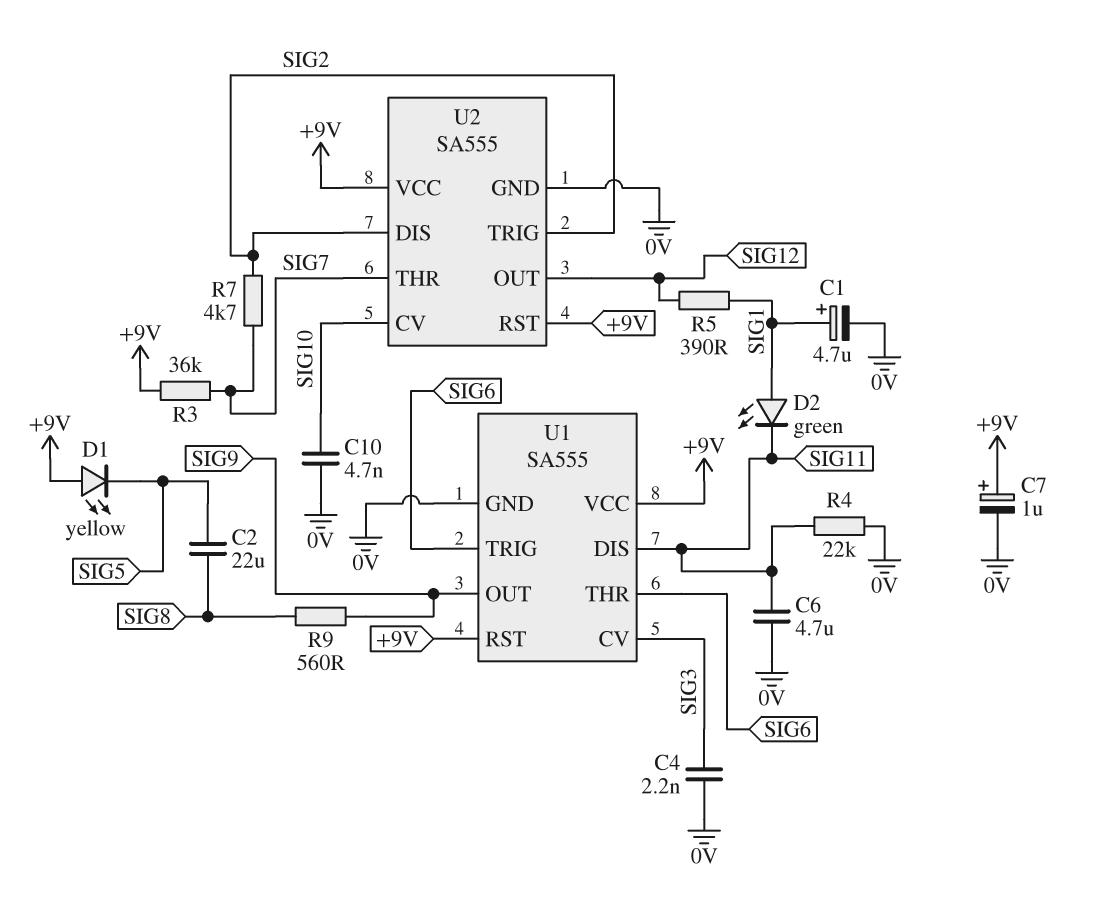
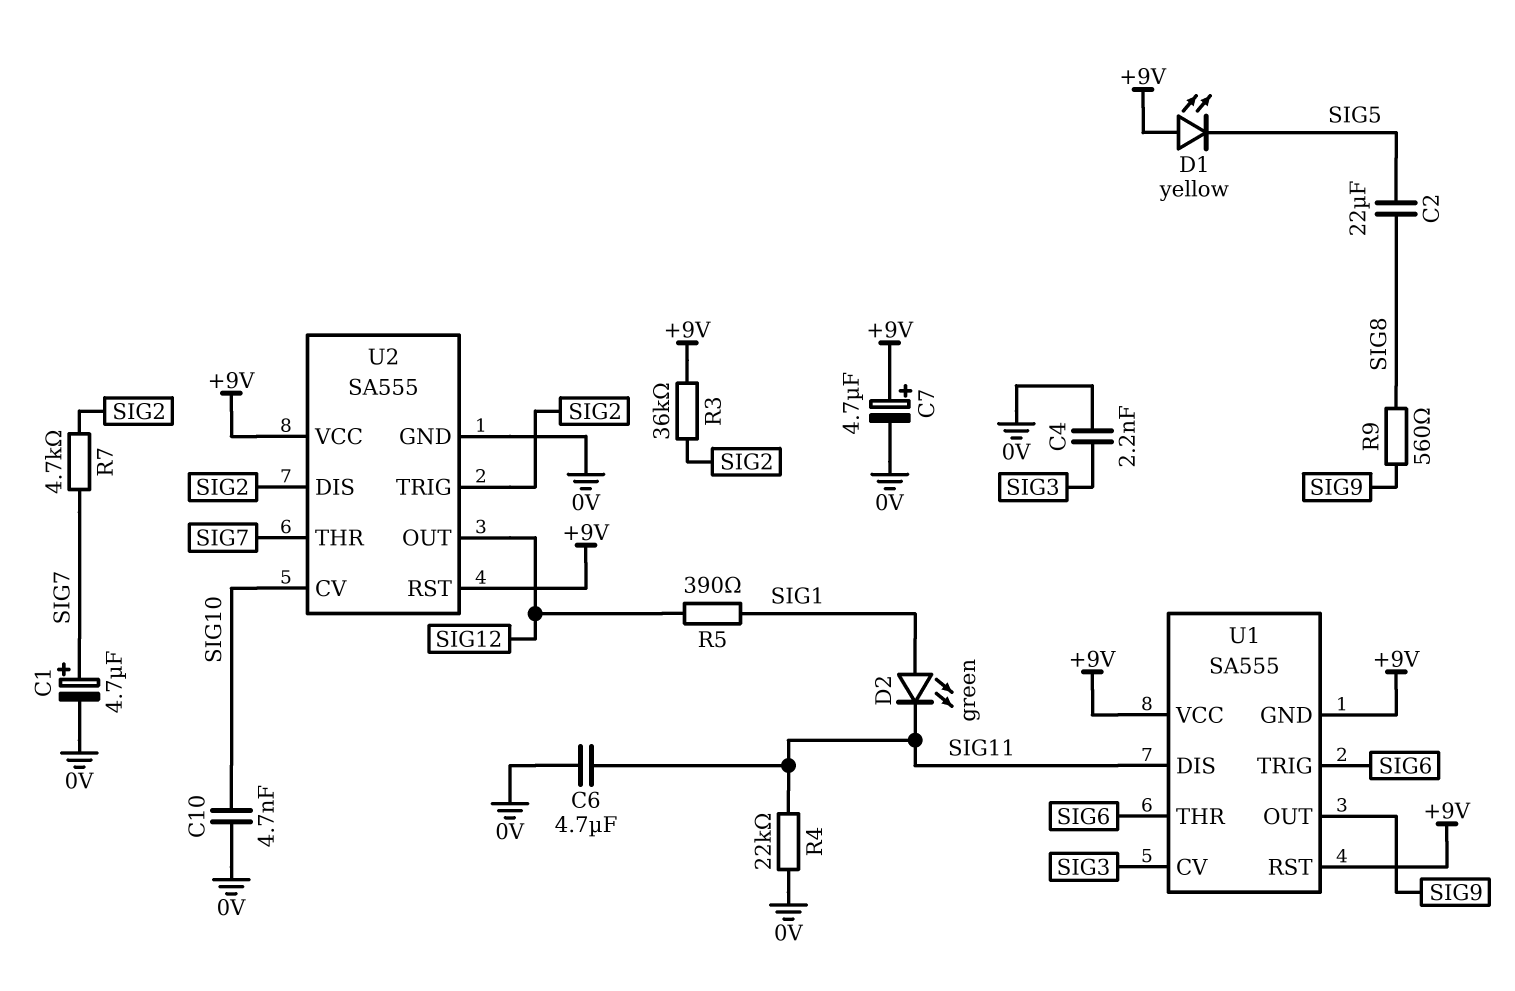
C1: 4.7uF (plus SIG1, minus 0V) -> 4.7uF (plus SIG7, minus 0V)
C7: 1uF (plus +9V, minus 0V) -> 4.7uF (plus +9V, minus 0V)
R3: 36k (+9V, SIG7) -> 36k (+9V, SIG2)
U1 pin GND: 0V -> +9V

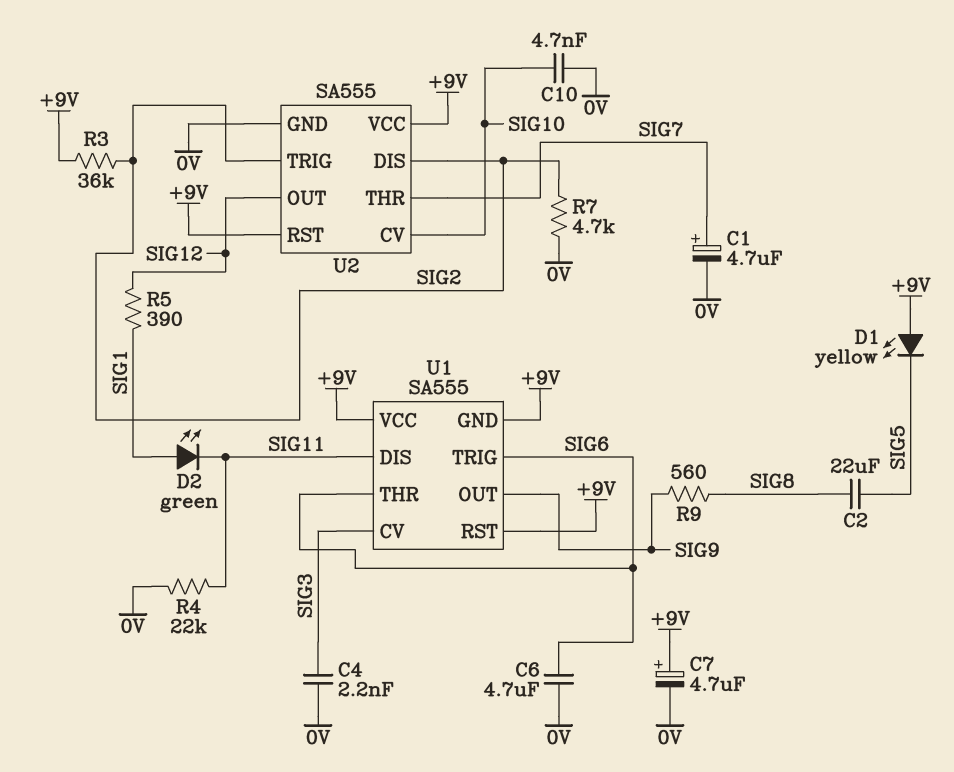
C6: 4.7uF (0V, SIG11) -> 4.7uF (0V, SIG6)
R7: 4.7k (SIG2, SIG7) -> 4.7k (0V, SIG2)

